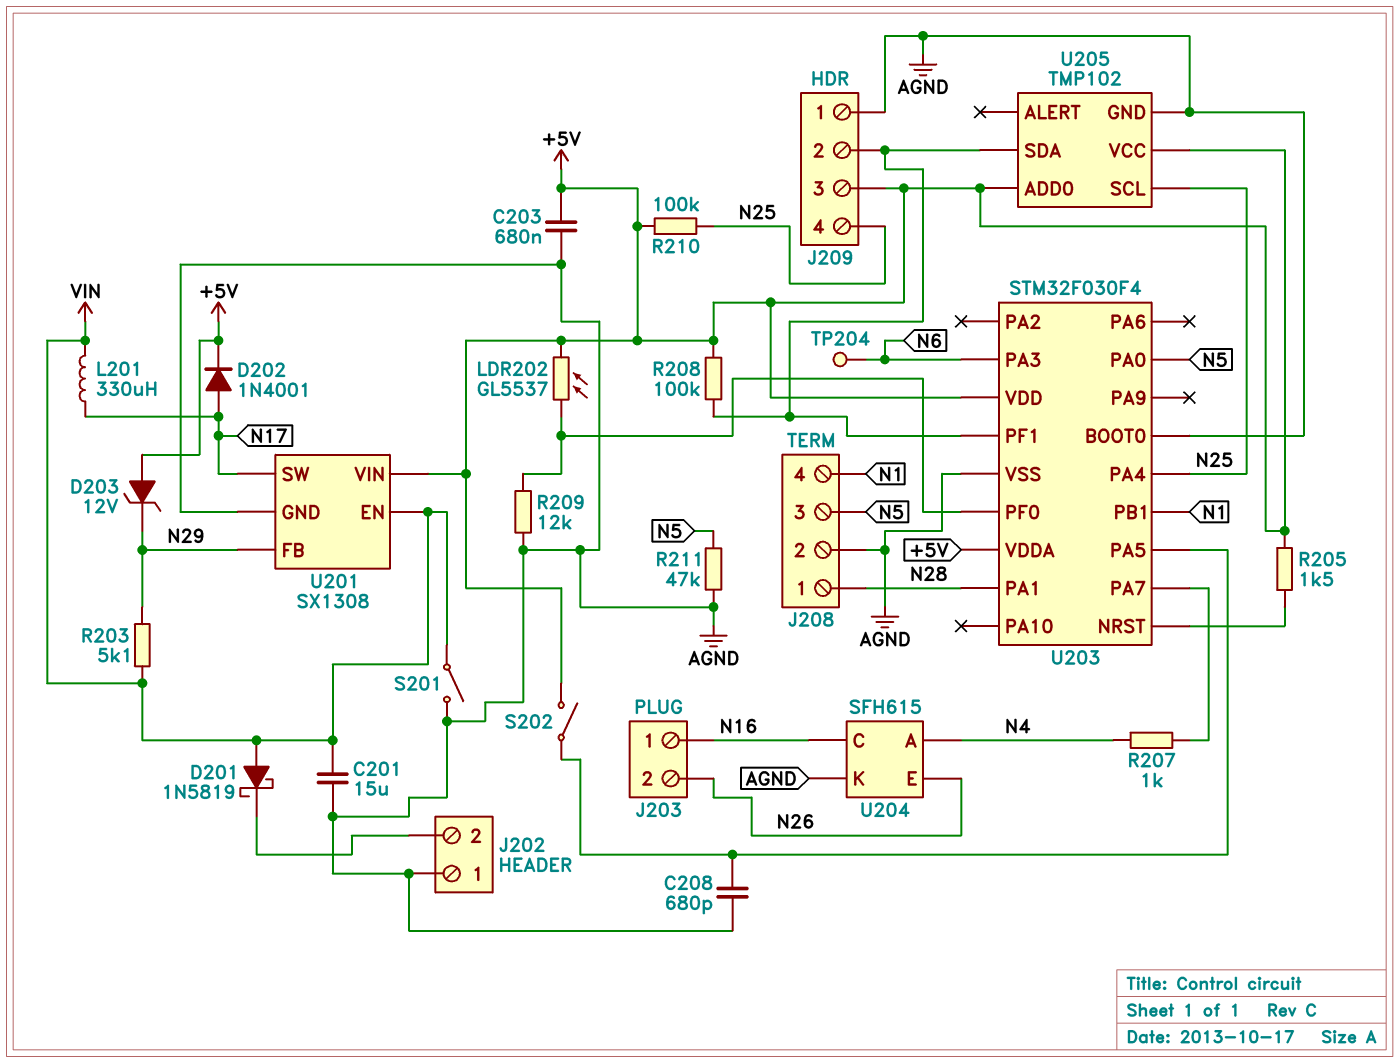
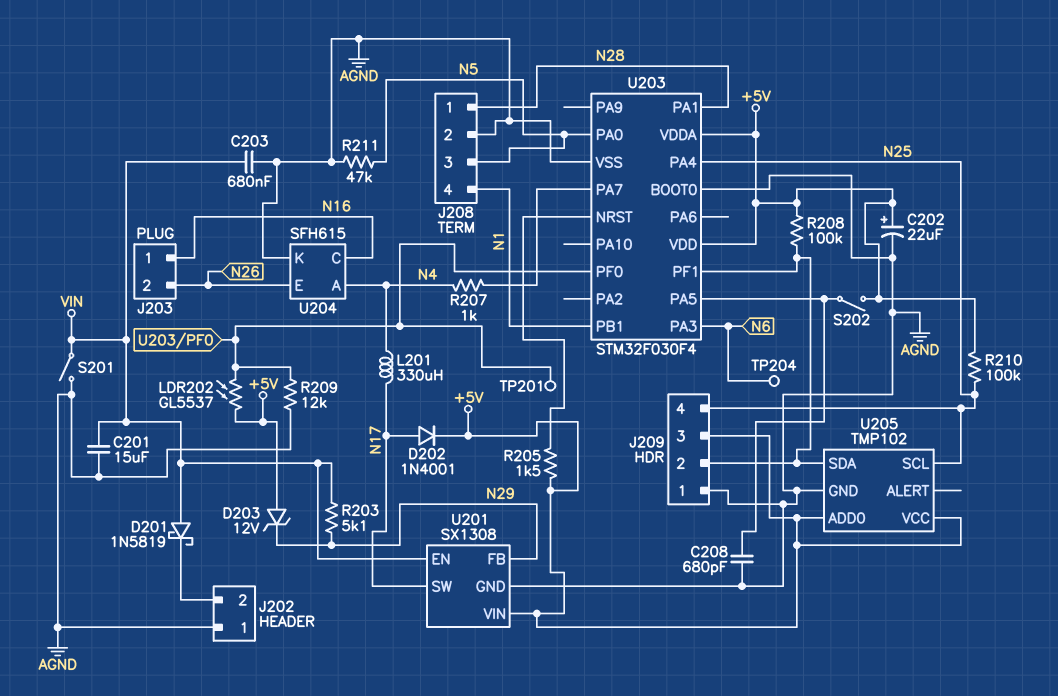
C202: none -> 22uF (plus +5V, minus AGND)
C203: 680nF (+5V, AGND) -> 680nF (AGND, VIN)
L201: 330uH (N17, VIN) -> 330uH (N4, N17)
TP201: none -> test point (U203/PF0)

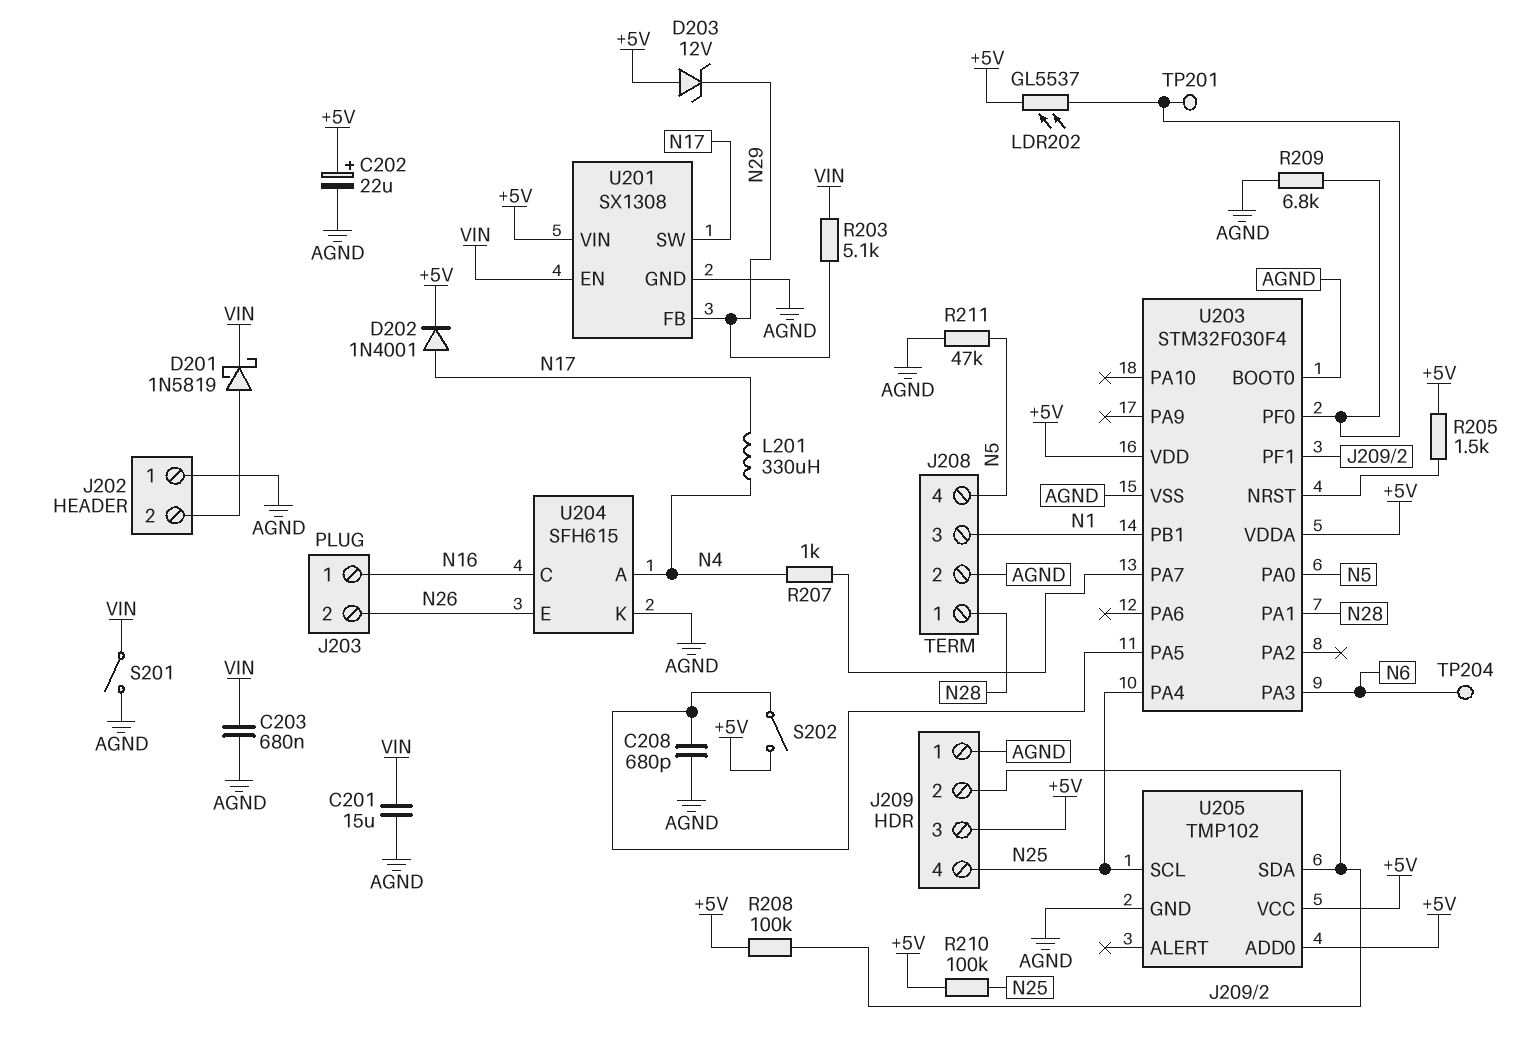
D201: schottky 1N5819 (A VIN, K J202/2) -> schottky 1N5819 (A J202/2, K VIN)
J208 pin 3: N5 -> N1
J208 pin 4: N1 -> N5
R209: 12k (AGND, U203/PF0) -> 6.8k (AGND, U203/PF0)

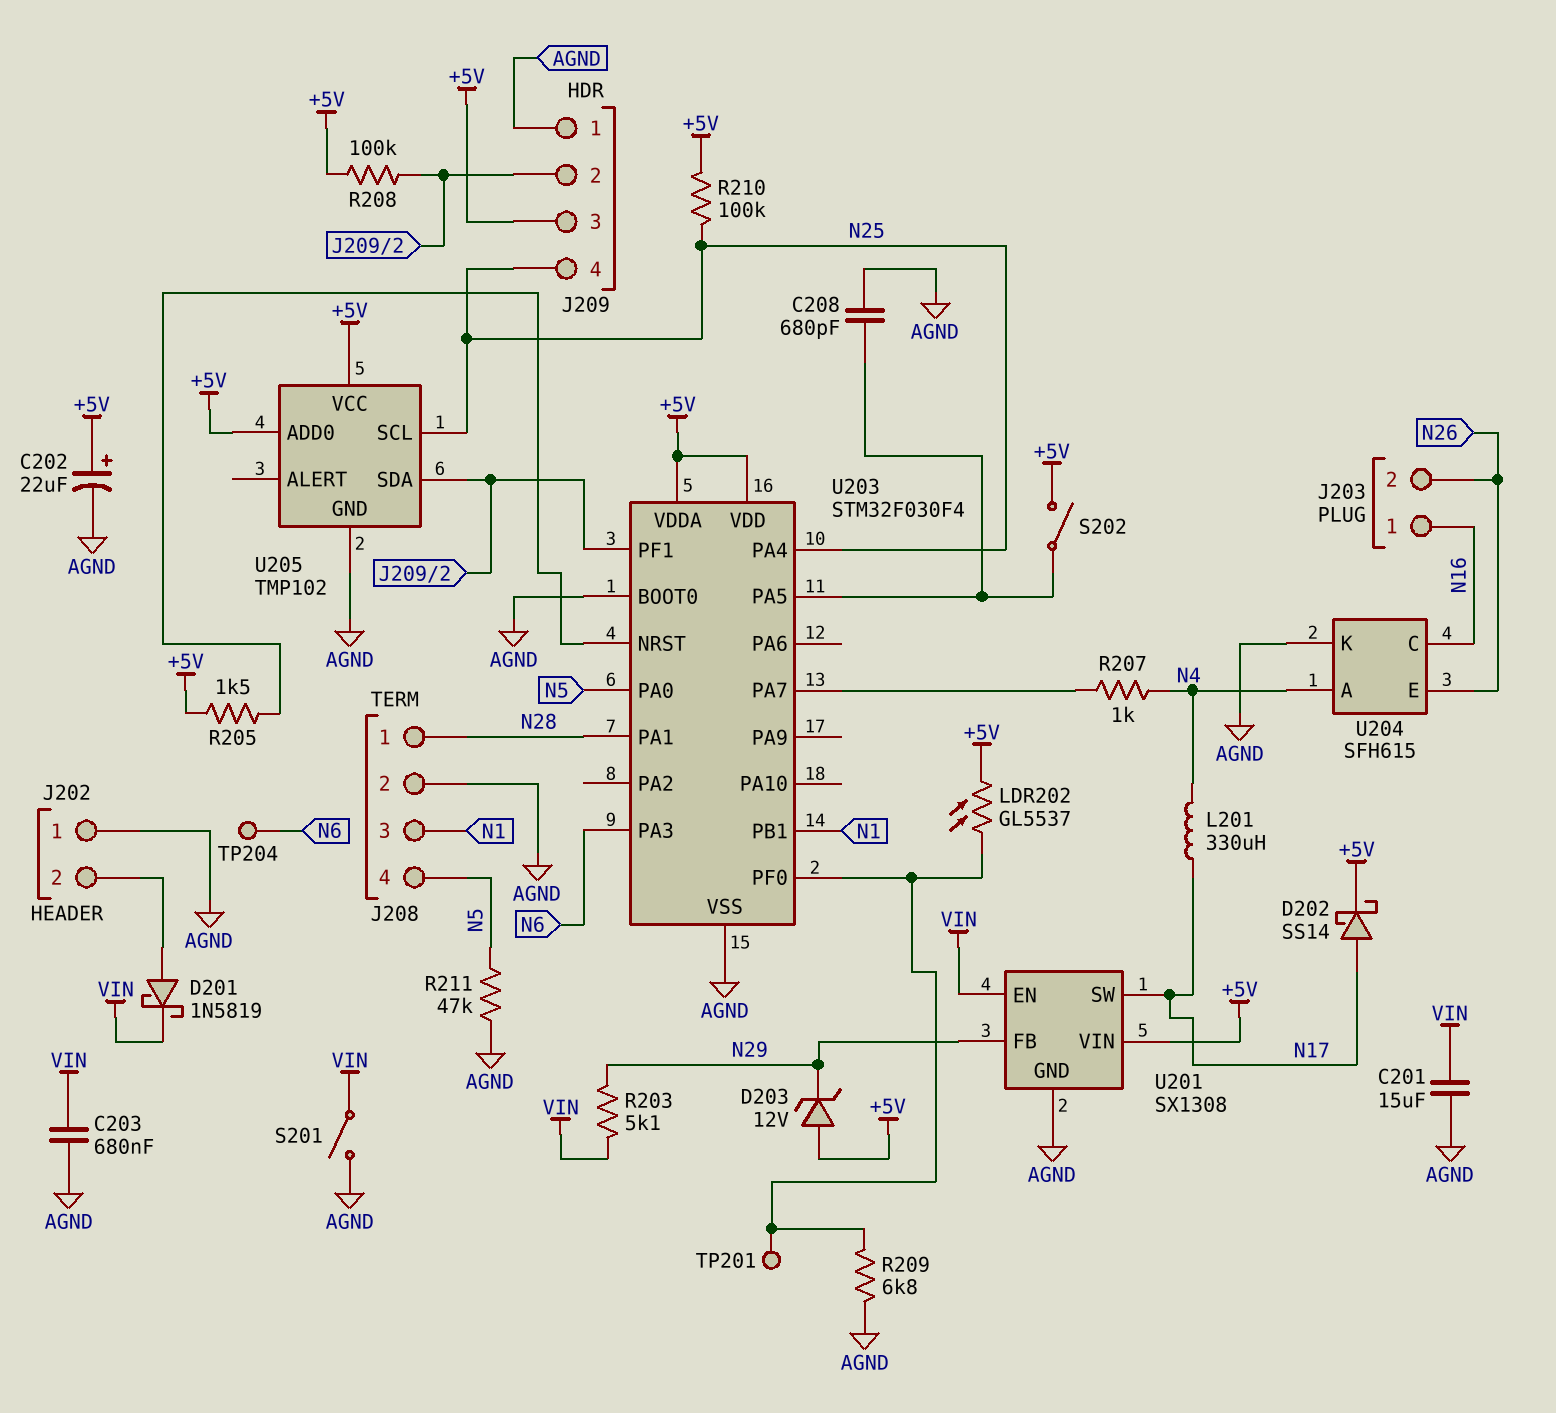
D202: diode 1N4001 (A N17, K +5V) -> schottky SS14 (A N17, K +5V)

